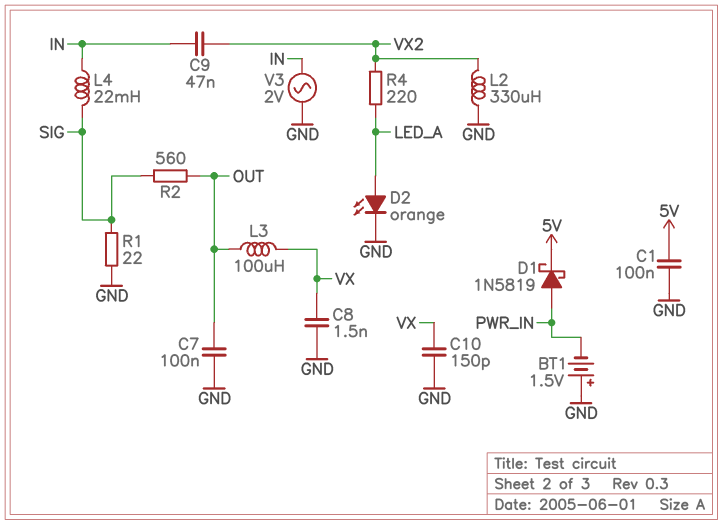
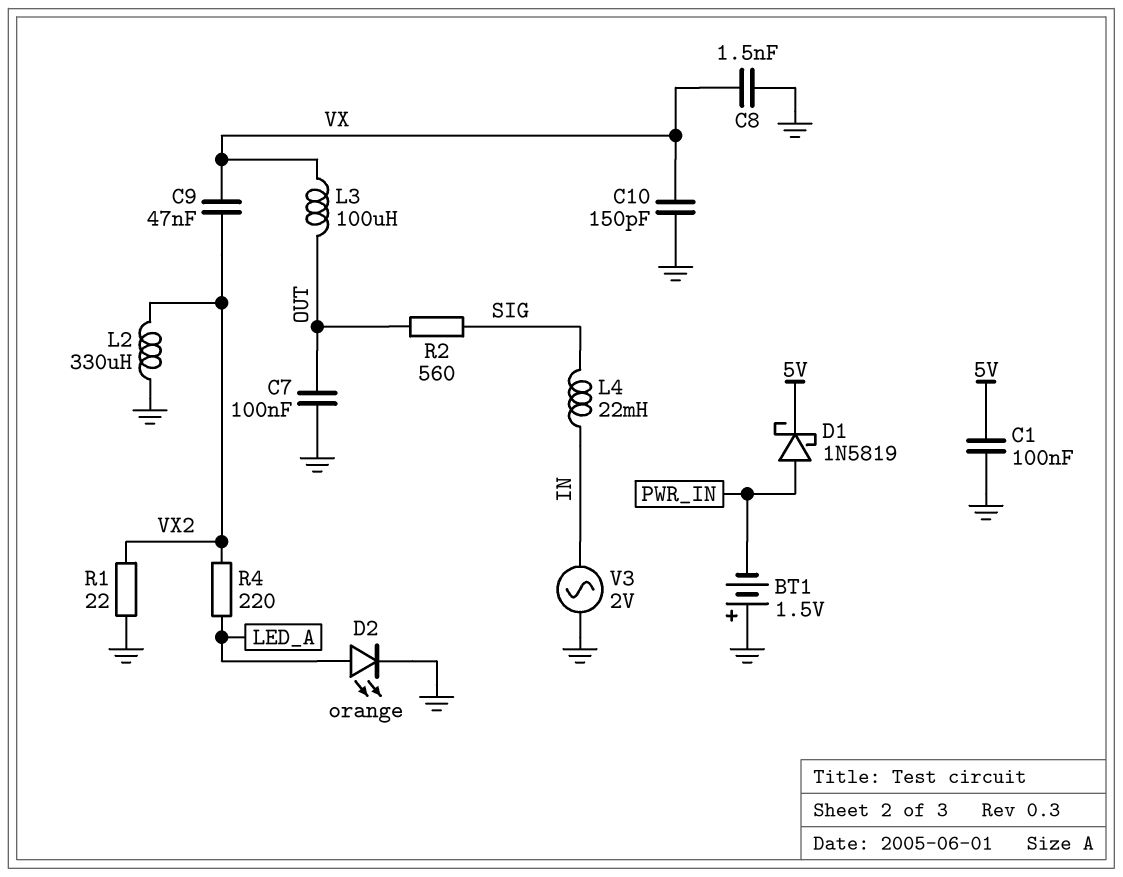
C9: 47nF (IN, VX2) -> 47nF (VX, VX2)
R1: 22 (GND, SIG) -> 22 (GND, VX2)

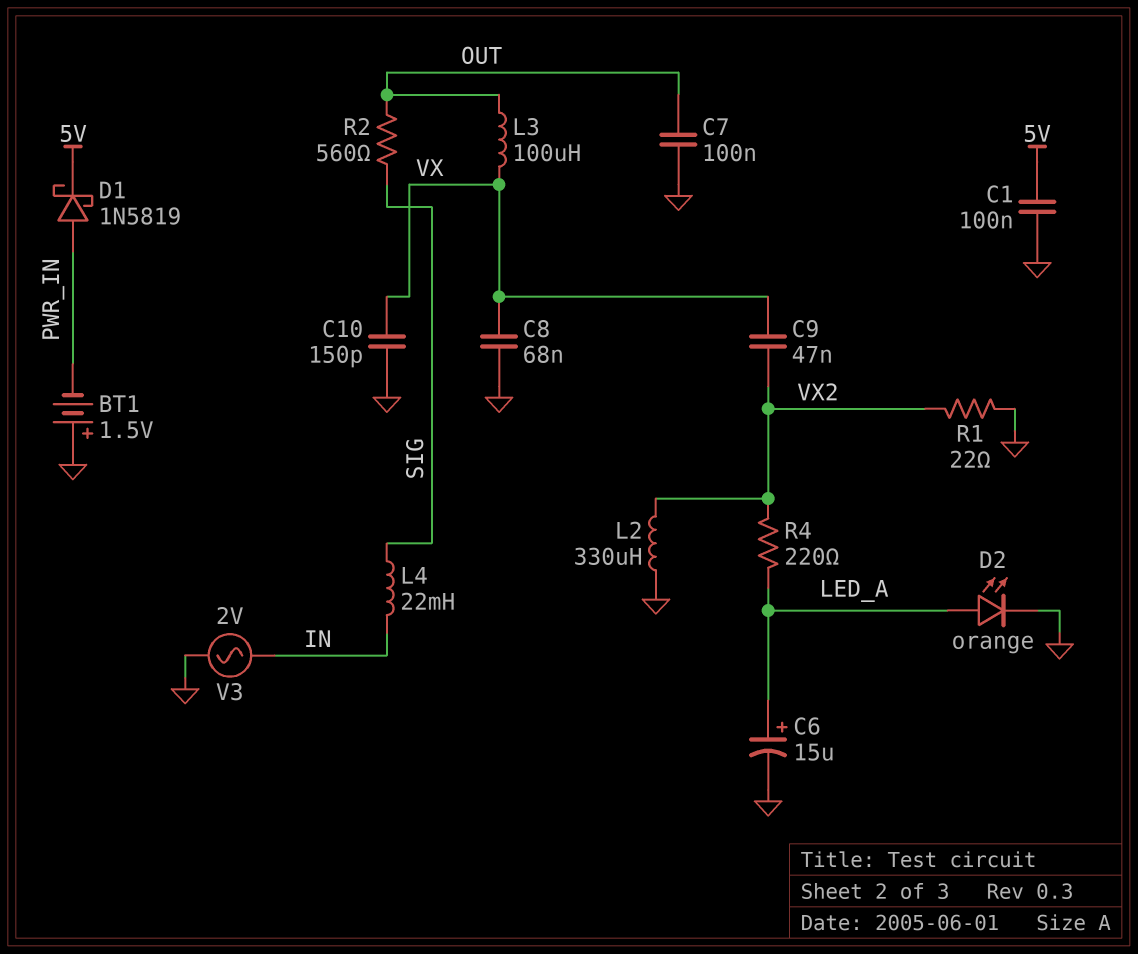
C6: none -> 15uF (plus LED_A, minus GND)
C8: 1.5nF (GND, VX) -> 68nF (GND, VX)

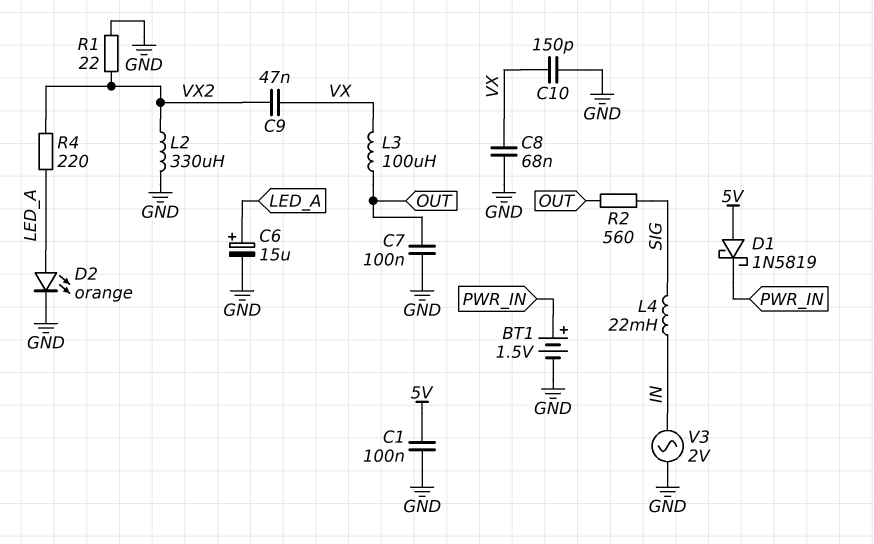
BT1: 1.5V (plus GND, minus PWR_IN) -> 1.5V (plus PWR_IN, minus GND)
D1: schottky 1N5819 (A PWR_IN, K 5V) -> schottky 1N5819 (A 5V, K PWR_IN)

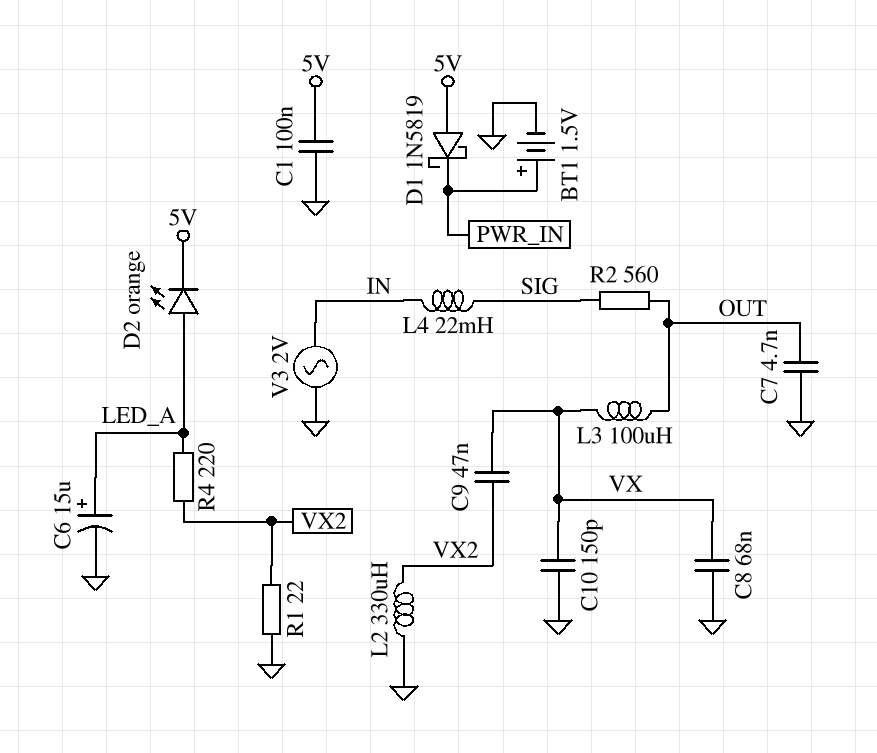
C7: 100nF (GND, OUT) -> 4.7nF (GND, OUT)
D2: LED orange (A LED_A, K GND) -> LED orange (A LED_A, K 5V)

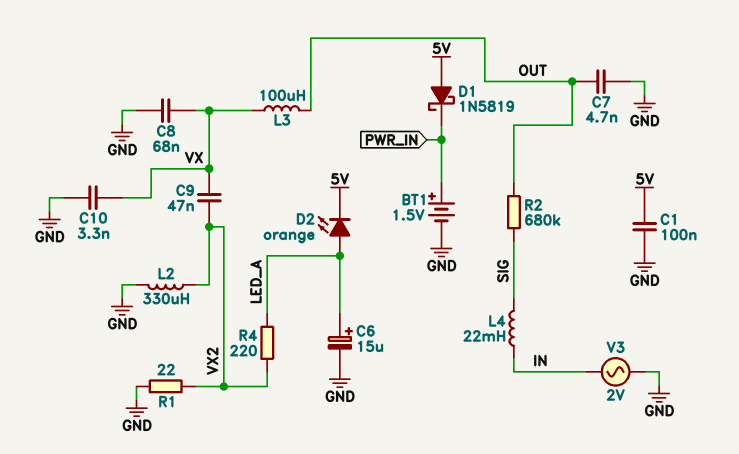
C10: 150pF (GND, VX) -> 3.3nF (GND, VX)
R2: 560 (OUT, SIG) -> 680k (OUT, SIG)

